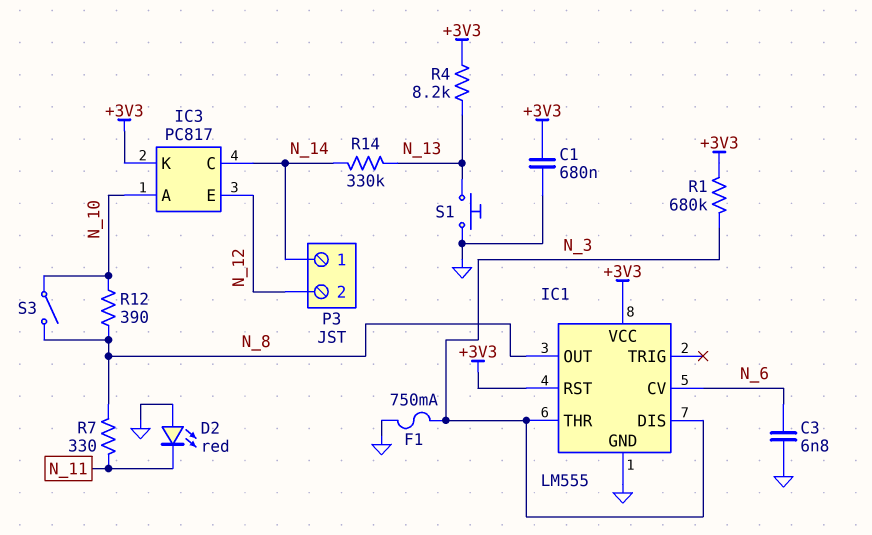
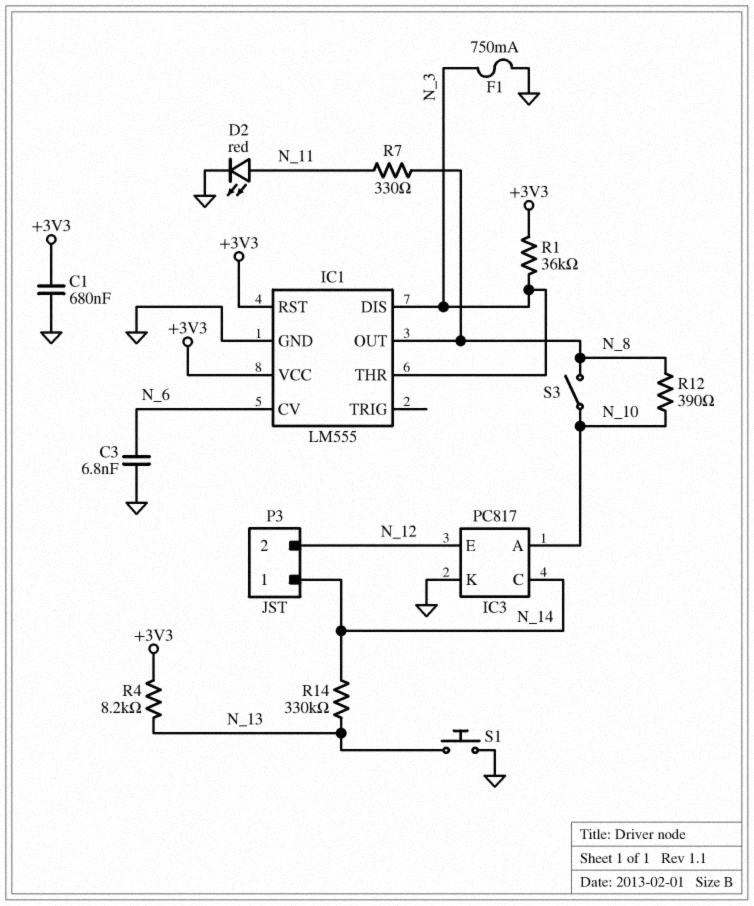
D2: LED red (A GND, K N_11) -> LED red (A N_11, K GND)
IC3 pin K: +3V3 -> GND
R1: 680k (+3V3, N_3) -> 36k (+3V3, N_3)

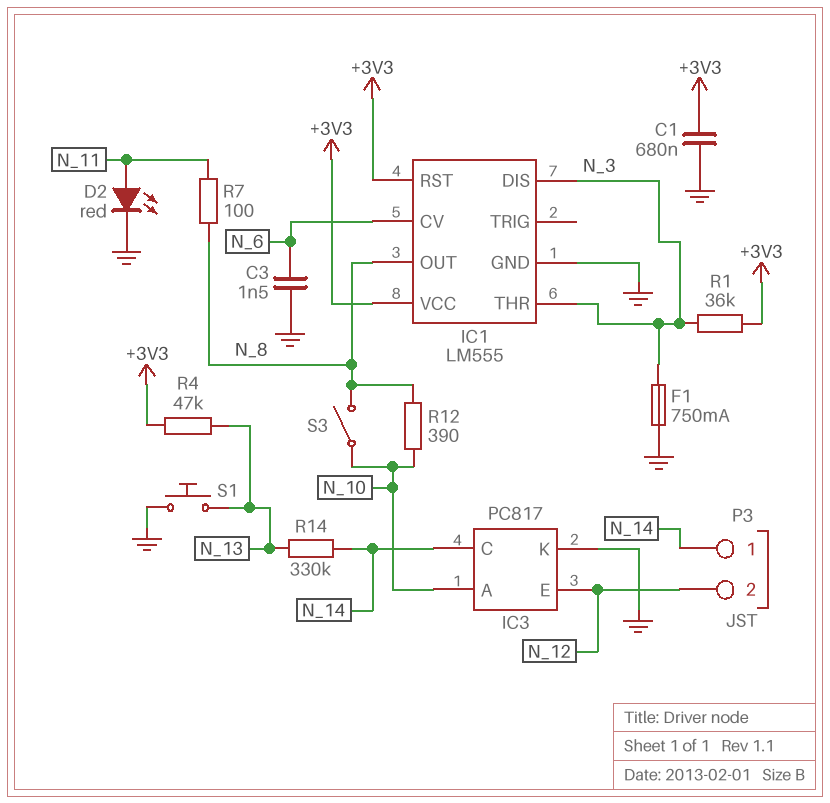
C3: 6.8nF (GND, N_6) -> 1.5nF (GND, N_6)
R4: 8.2k (+3V3, N_13) -> 47k (+3V3, N_13)
R7: 330 (N_8, N_11) -> 100 (N_8, N_11)

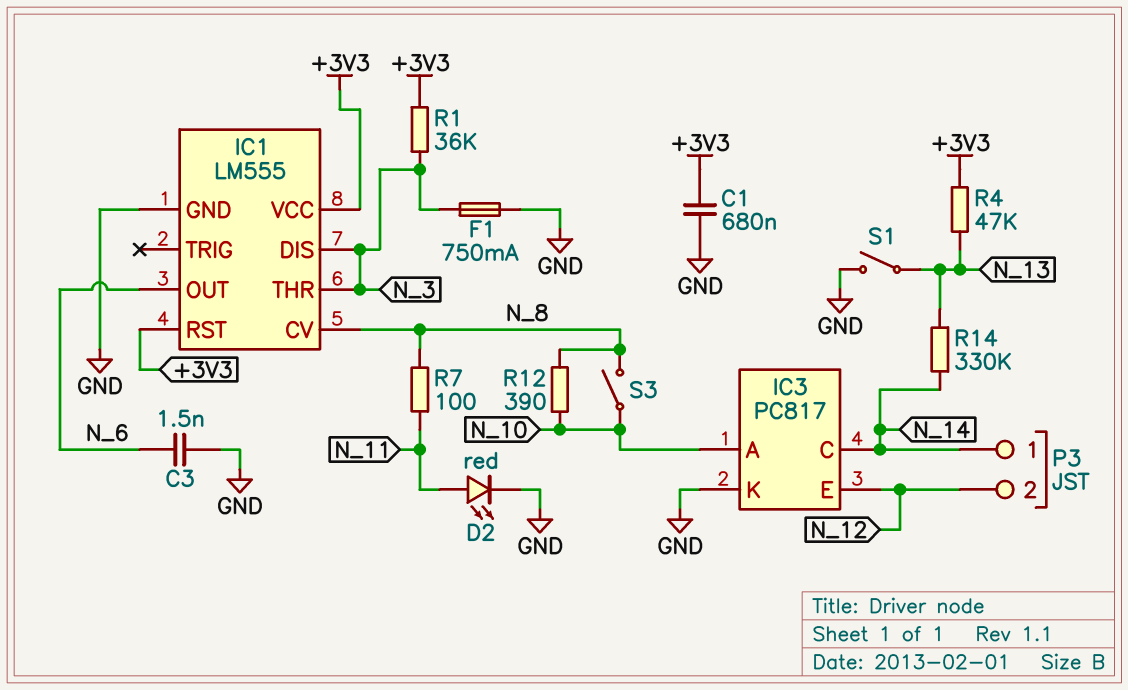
IC1 pin CV: N_6 -> N_8
IC1 pin OUT: N_8 -> N_6
S1: button (GND, N_13) -> switch (GND, N_13)

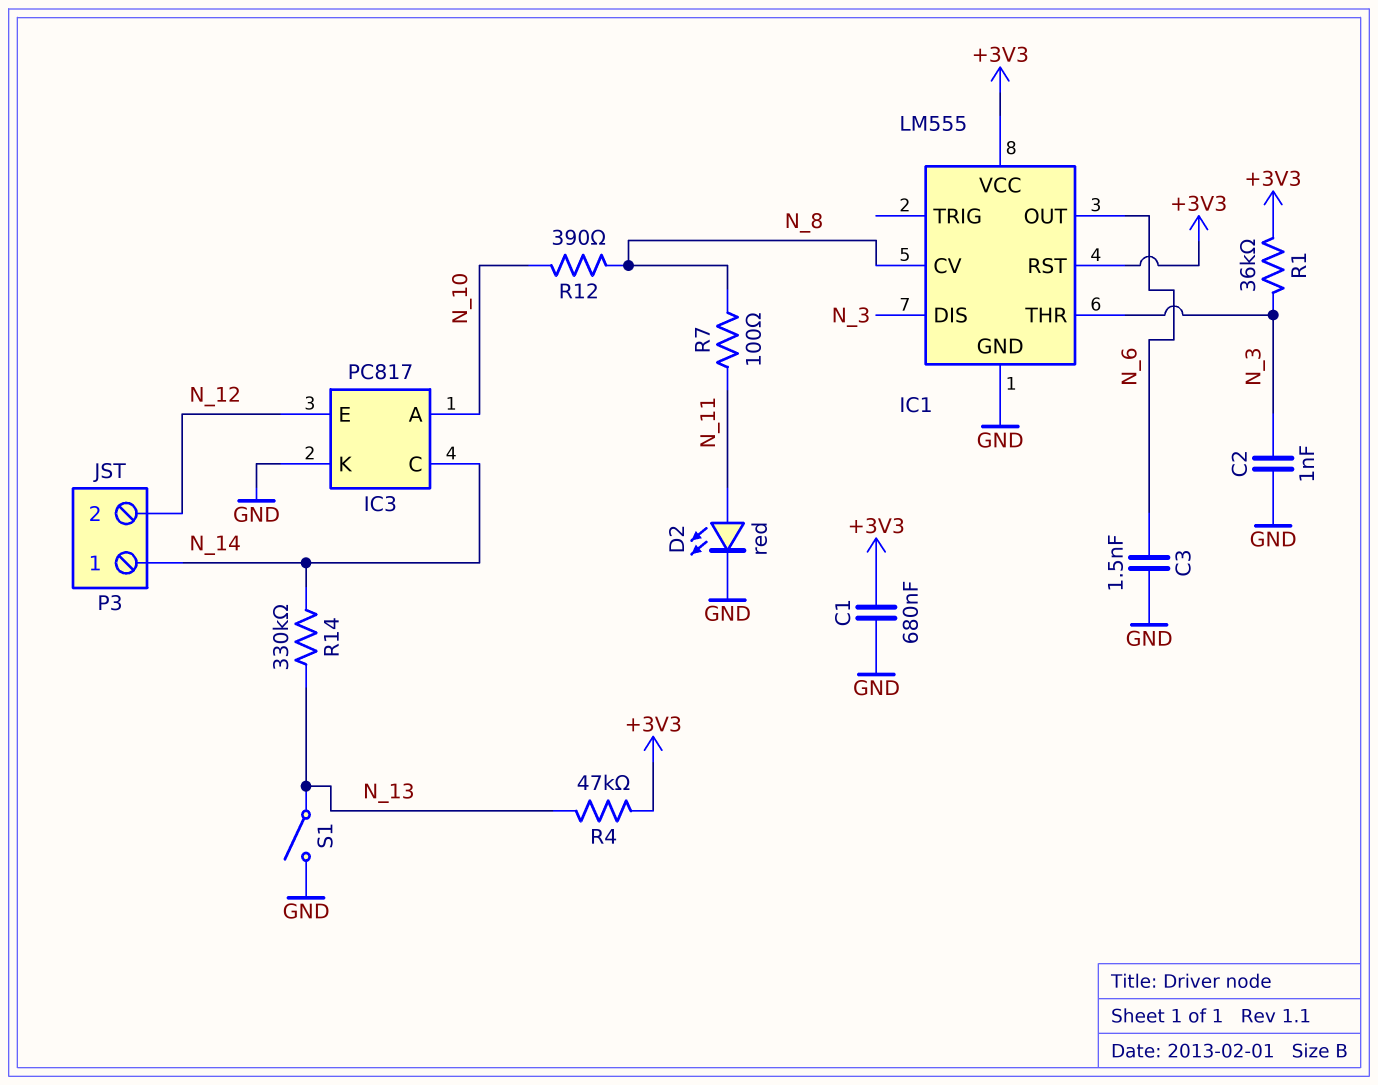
C2: none -> 1nF (GND, N_3)
F1: 750mA (GND, N_3) -> none
S3: switch (N_8, N_10) -> none

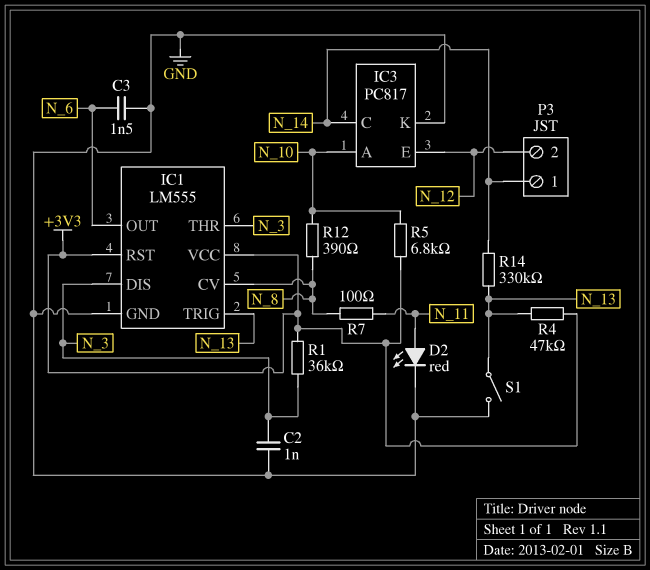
C1: 680nF (+3V3, GND) -> none
IC1 pin TRIG: none -> N_13
R5: none -> 6.8k (+3V3, N_10)

